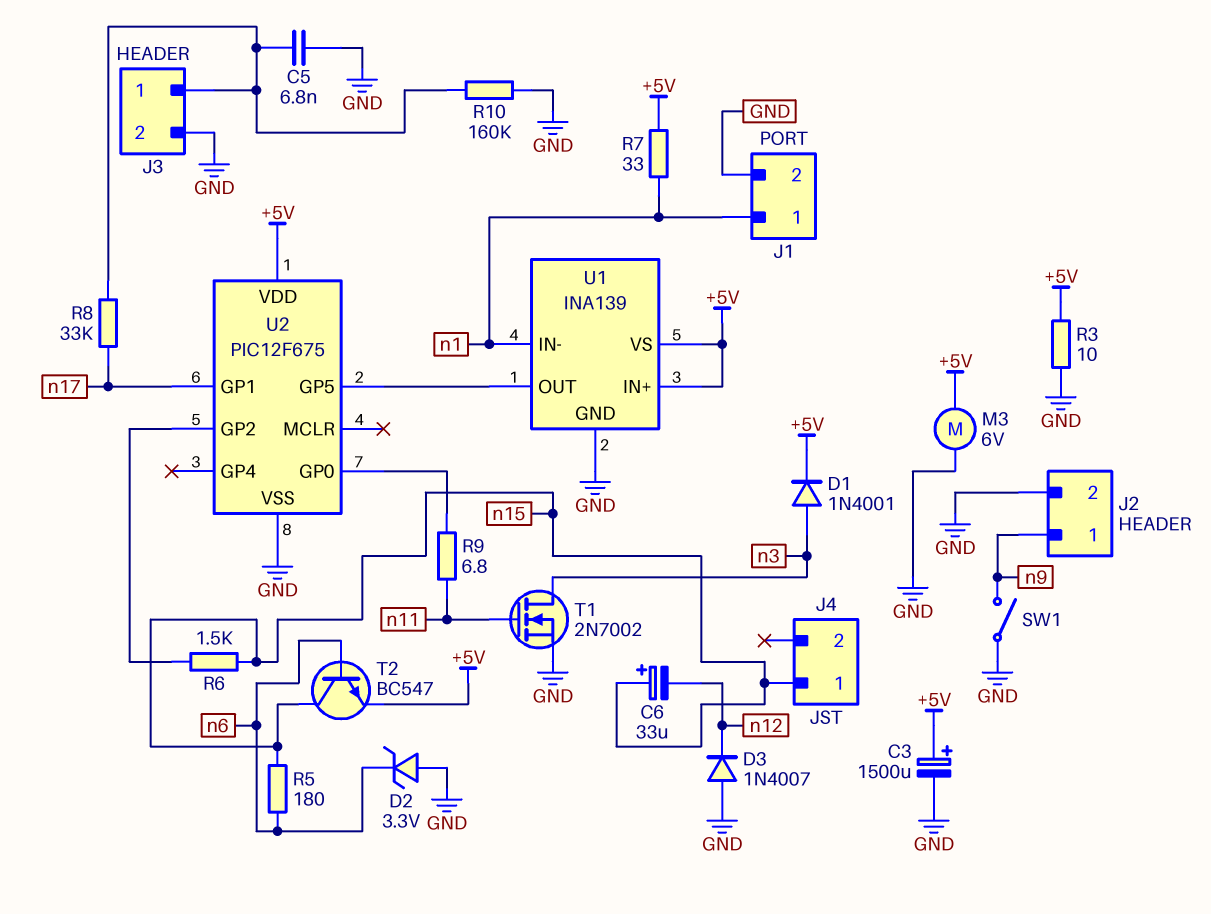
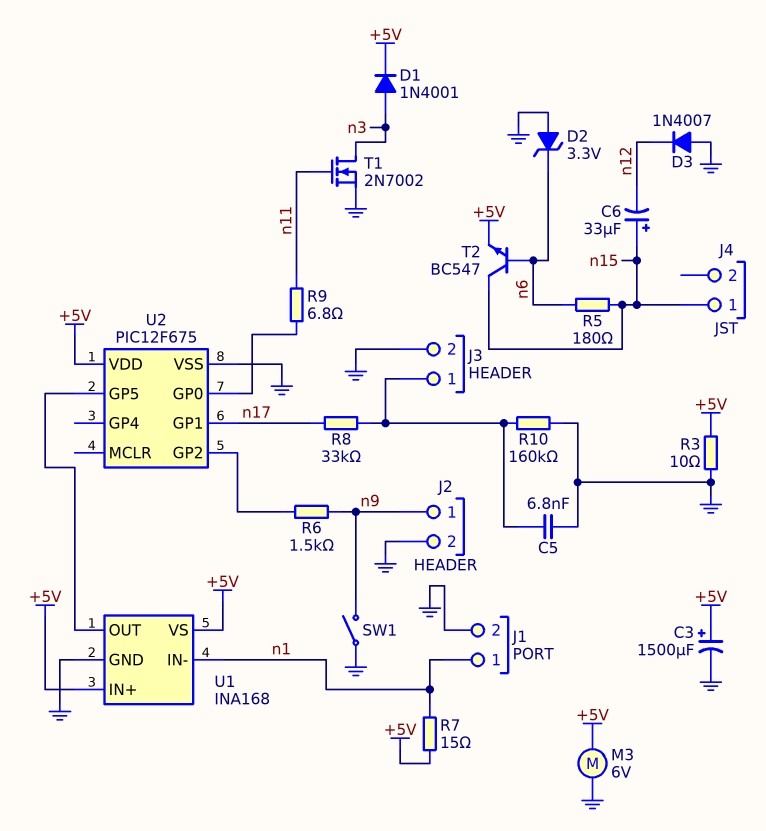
R6: 1.5k (U2/GP2, n15) -> 1.5k (U2/GP2, n9)
R7: 33 (+5V, n1) -> 15 (+5V, n1)
U1: INA139 -> INA168

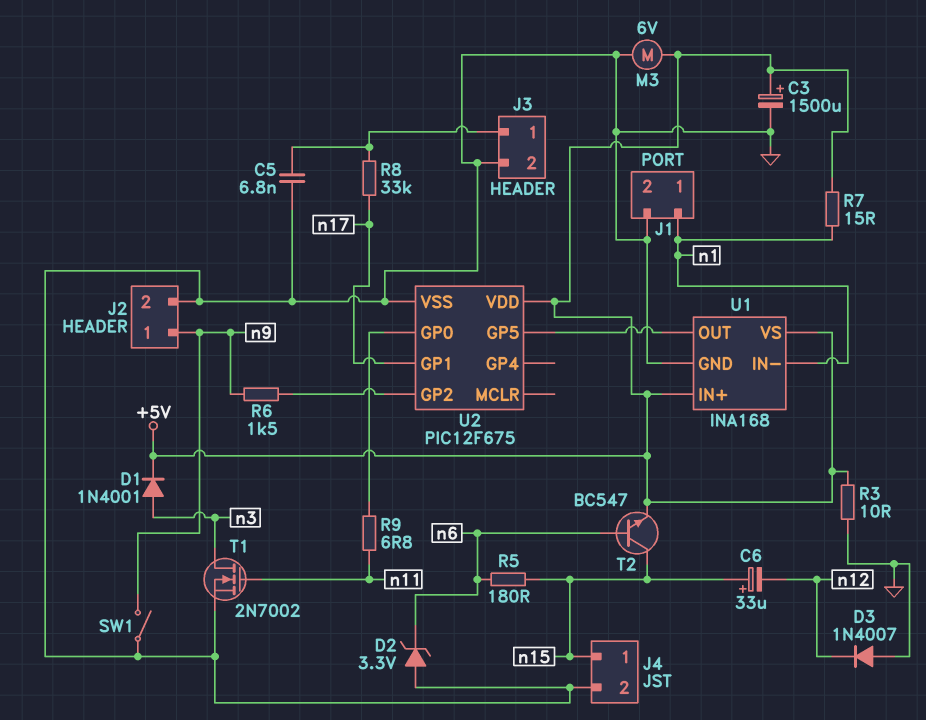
J4 pin 2: none -> GND
R10: 160k (GND, J3/1) -> none

